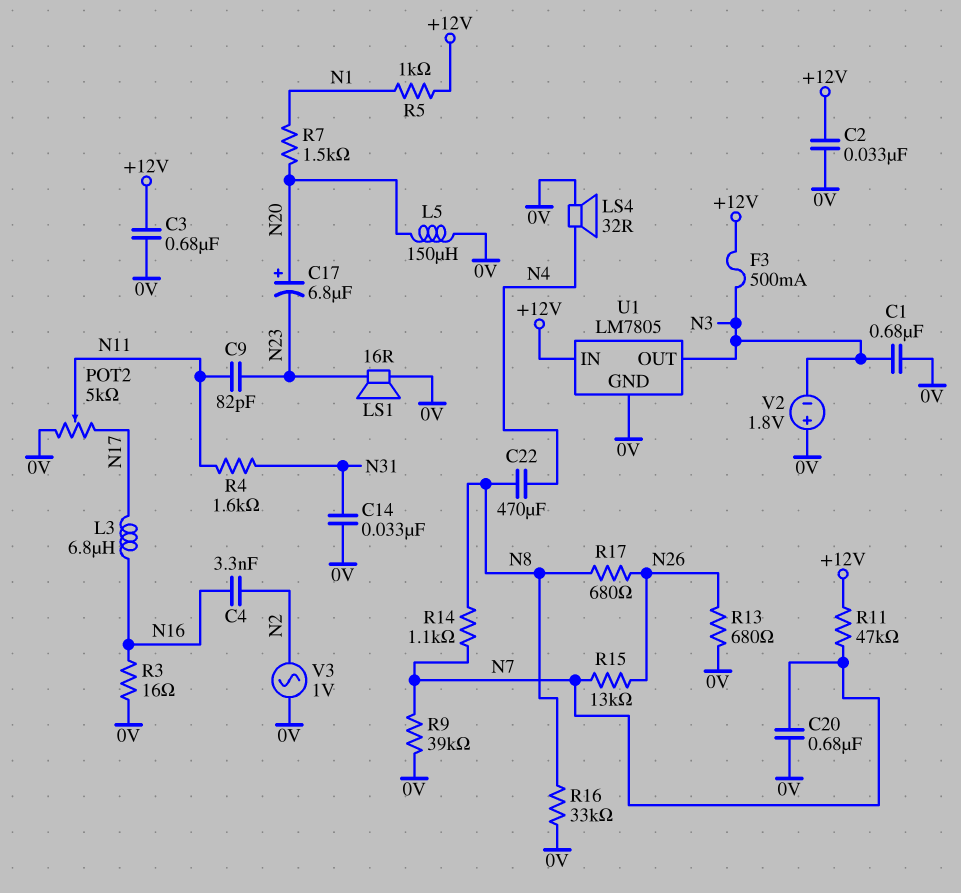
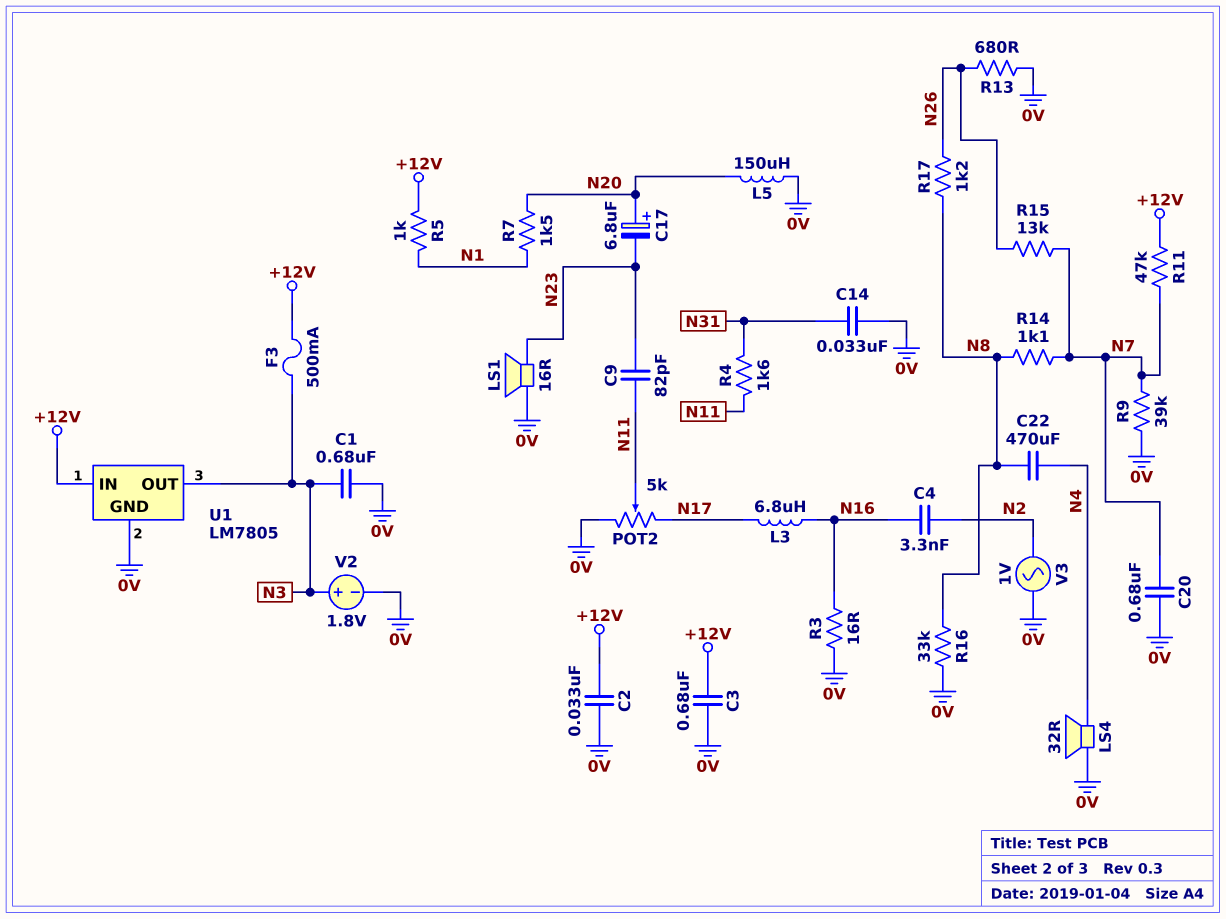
R17: 680 (N8, N26) -> 1.2k (N8, N26)
V2: 1.8V (plus 0V, minus N3) -> 1.8V (plus N3, minus 0V)

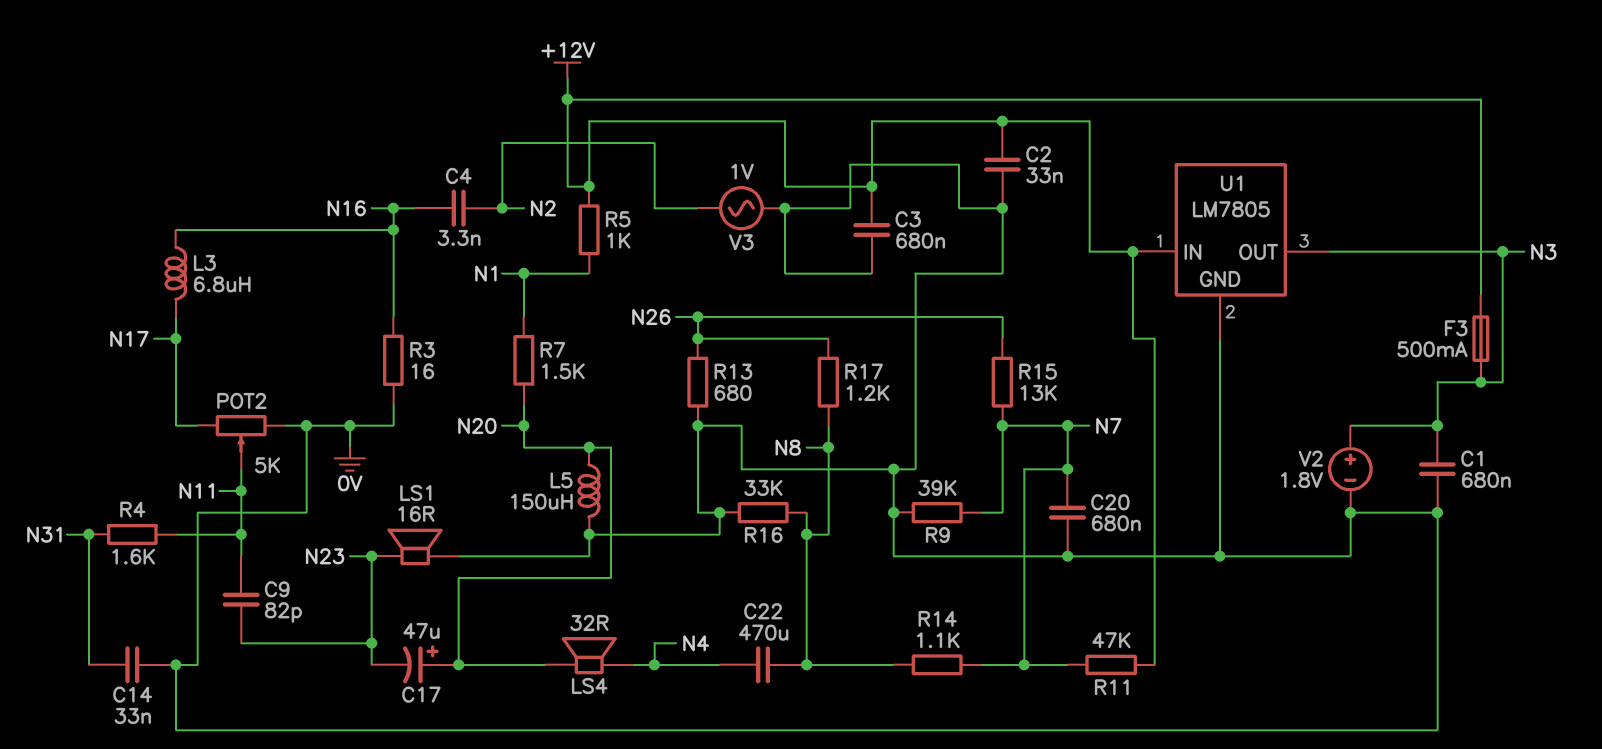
C17: 6.8uF (plus N20, minus N23) -> 47uF (plus N20, minus N23)
LS4: speaker 32R (0V, N4) -> speaker 32R (N4, N20)

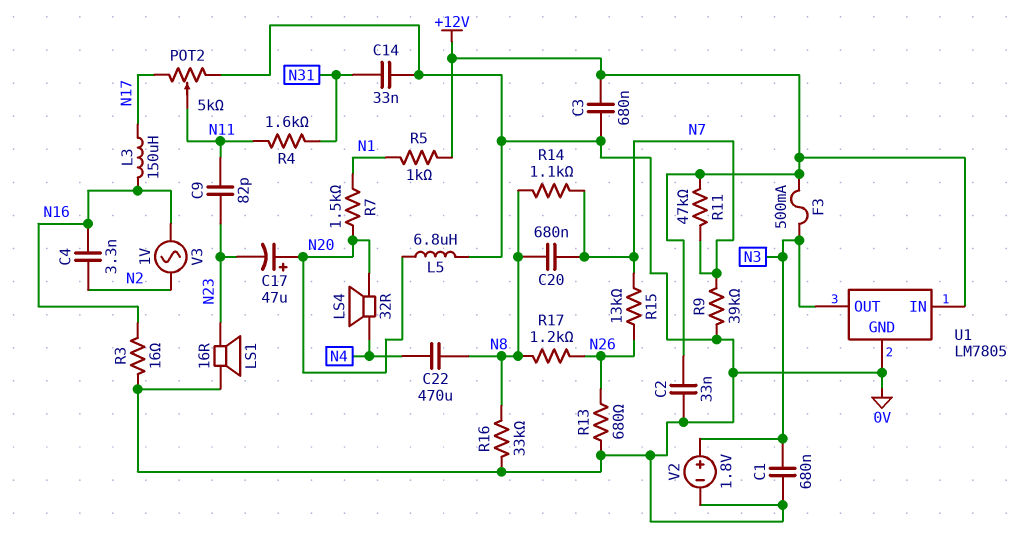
C20: 680nF (0V, N7) -> 680nF (N7, N8)
L3: 6.8uH (N16, N17) -> 150uH (N16, N17)
L5: 150uH (0V, N20) -> 6.8uH (0V, N20)
V3: AC 1V (0V, N2) -> AC 1V (N2, N16)

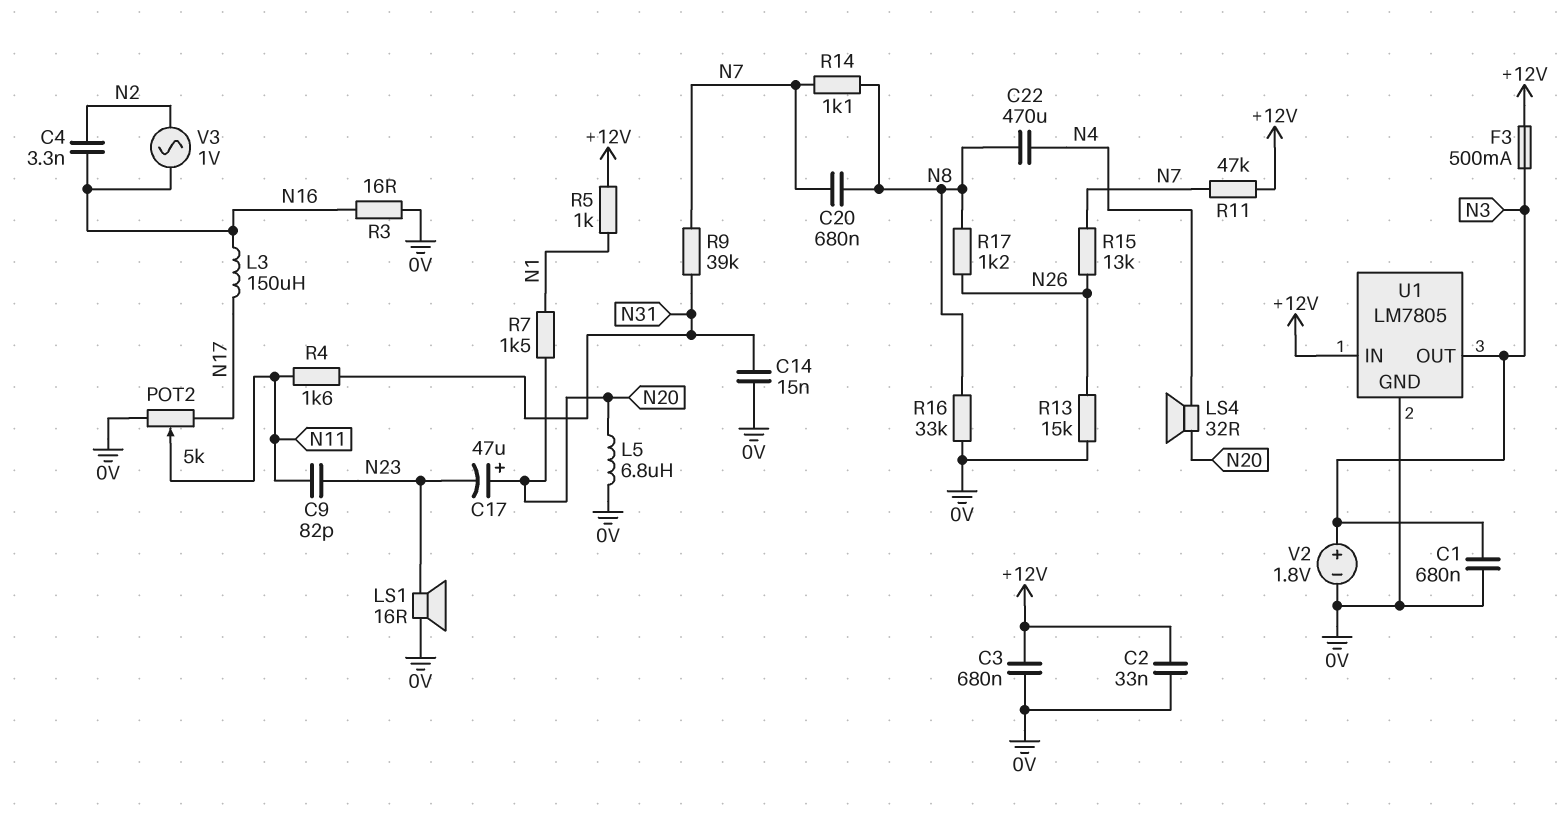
C14: 33nF (0V, N31) -> 15nF (0V, N31)
R9: 39k (0V, N7) -> 39k (N7, N31)
R13: 680 (0V, N26) -> 15k (0V, N26)

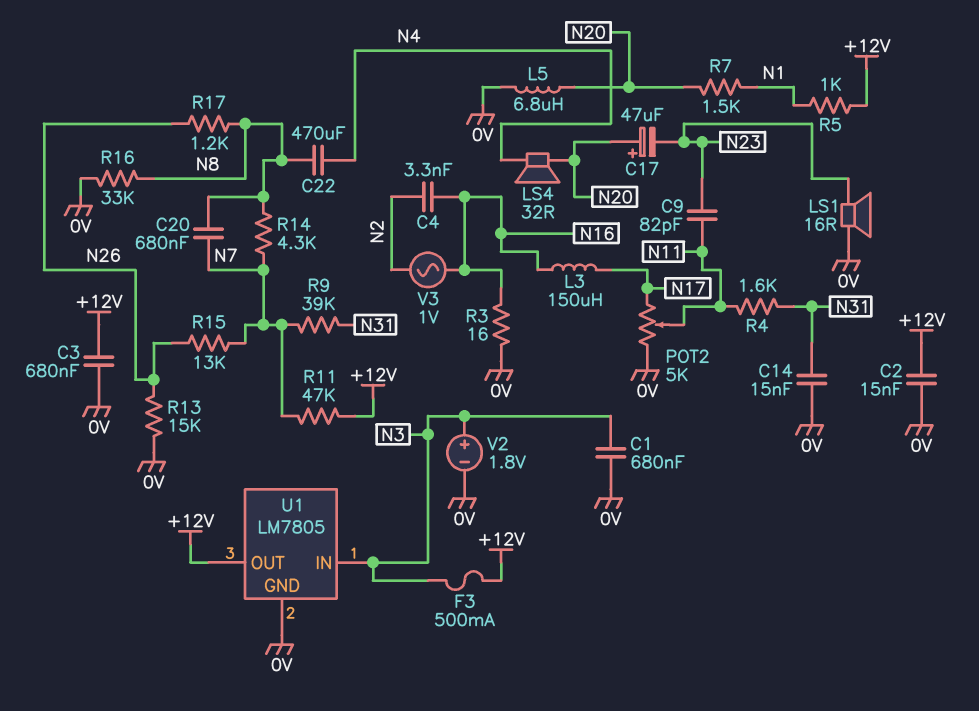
C2: 33nF (+12V, 0V) -> 15nF (+12V, 0V)
R14: 1.1k (N7, N8) -> 4.3k (N7, N8)
U1 pin IN: +12V -> N3
U1 pin OUT: N3 -> +12V

